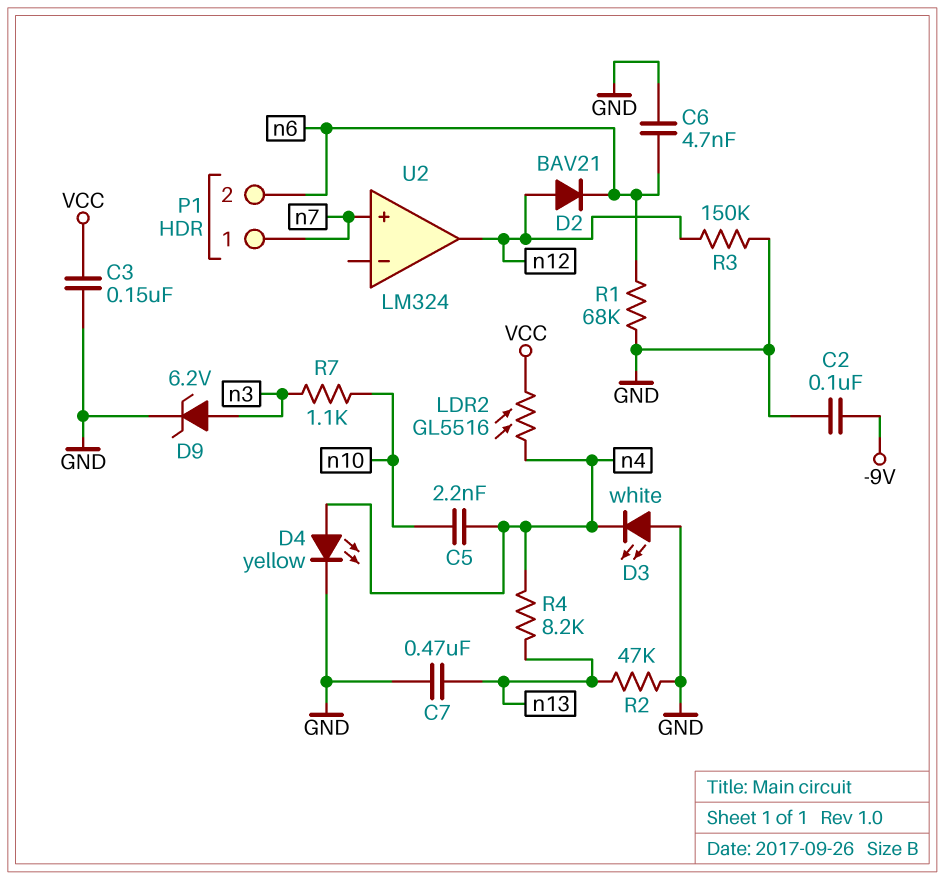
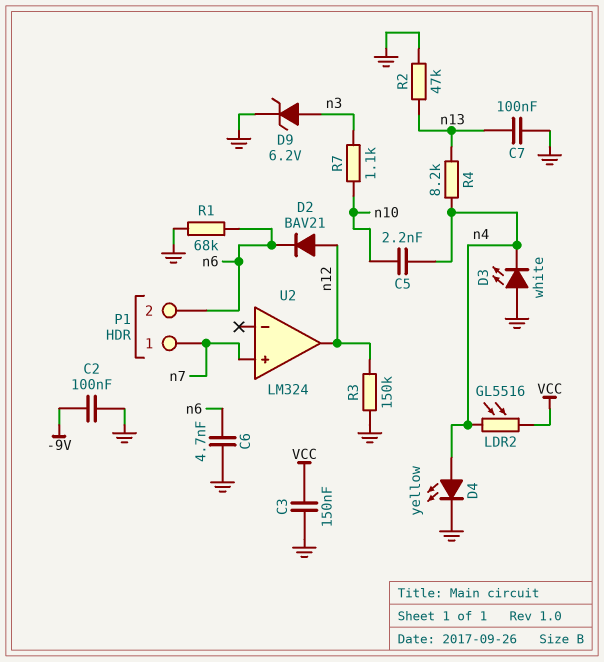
C7: 470nF (GND, n13) -> 100nF (GND, n13)

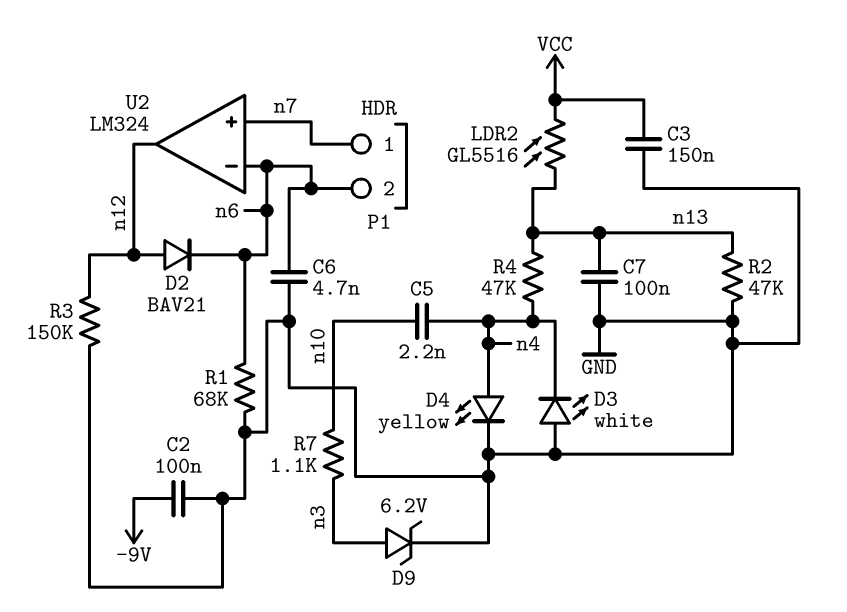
LDR2: GL5516 (VCC, n4) -> GL5516 (VCC, n13)
R4: 8.2k (n4, n13) -> 47k (n4, n13)
U2 pin in-: none -> n6

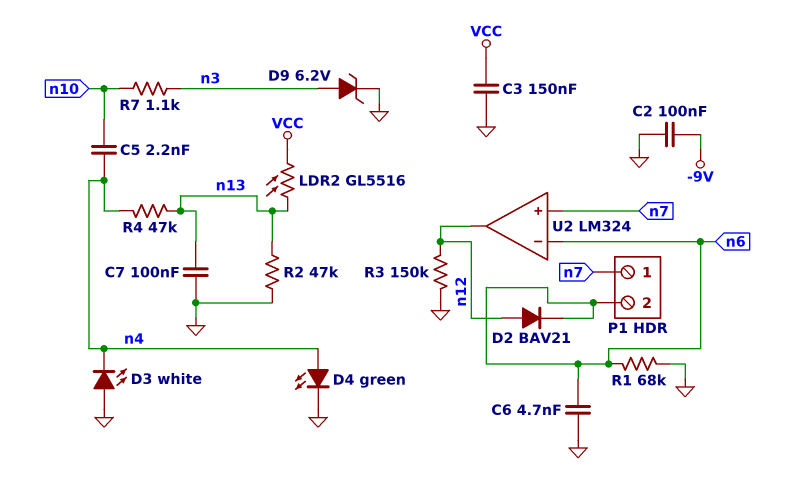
D4: LED yellow (A n4, K GND) -> LED green (A n4, K GND)

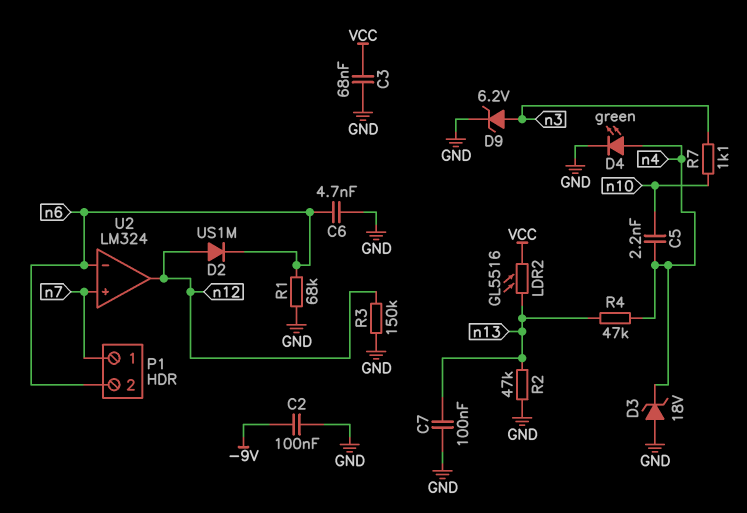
C3: 150nF (GND, VCC) -> 68nF (GND, VCC)
D2: diode BAV21 (A n12, K n6) -> diode US1M (A n12, K n6)
D3: LED white (A GND, K n4) -> zener 18V (A GND, K n4)

